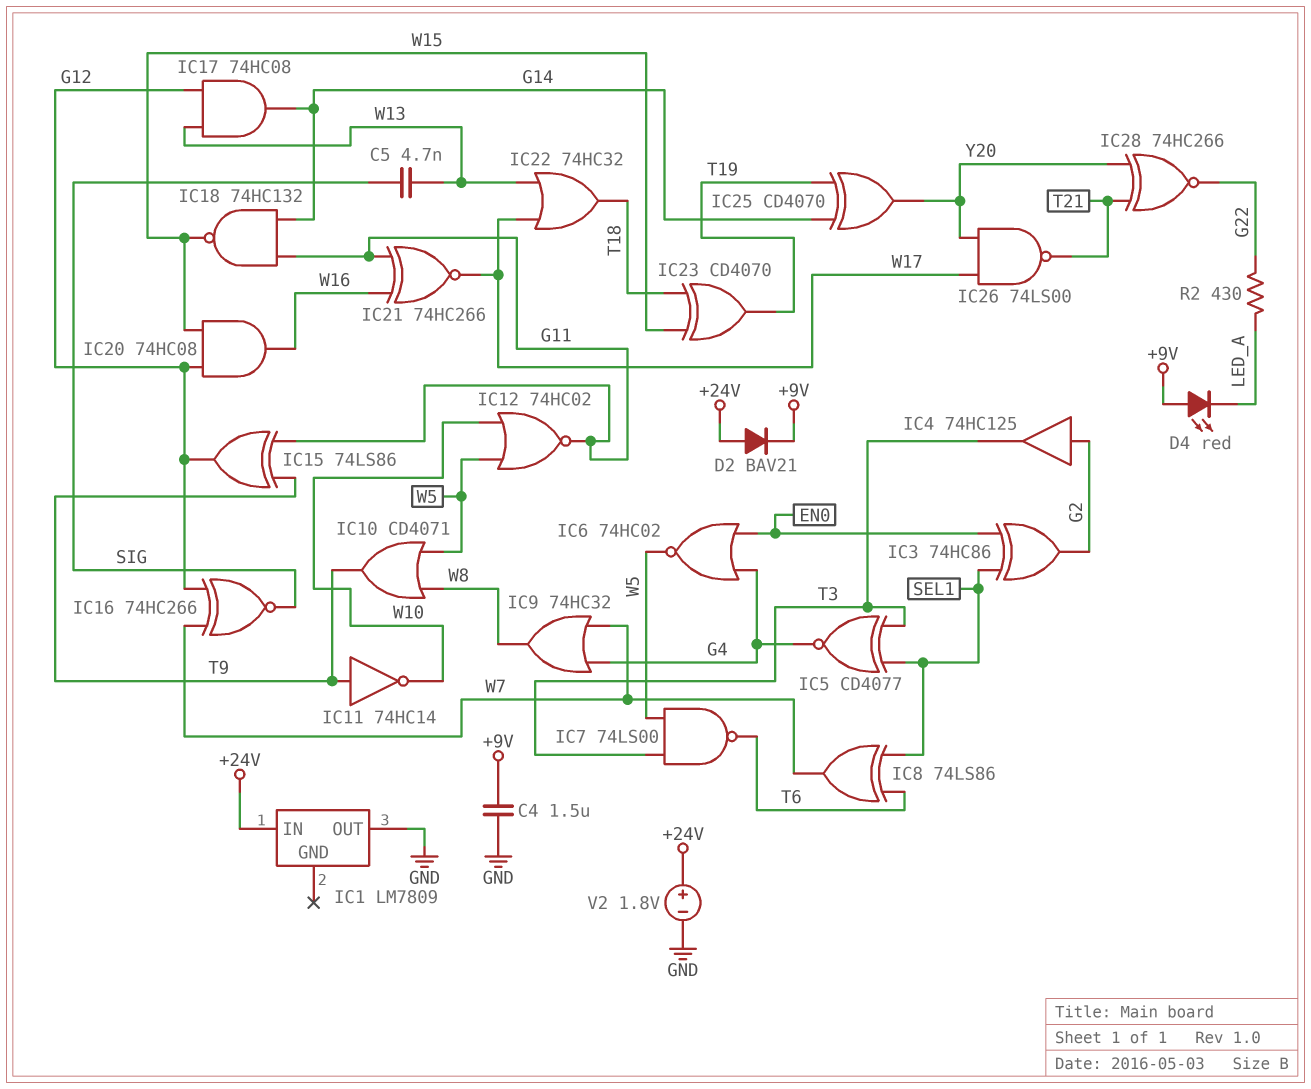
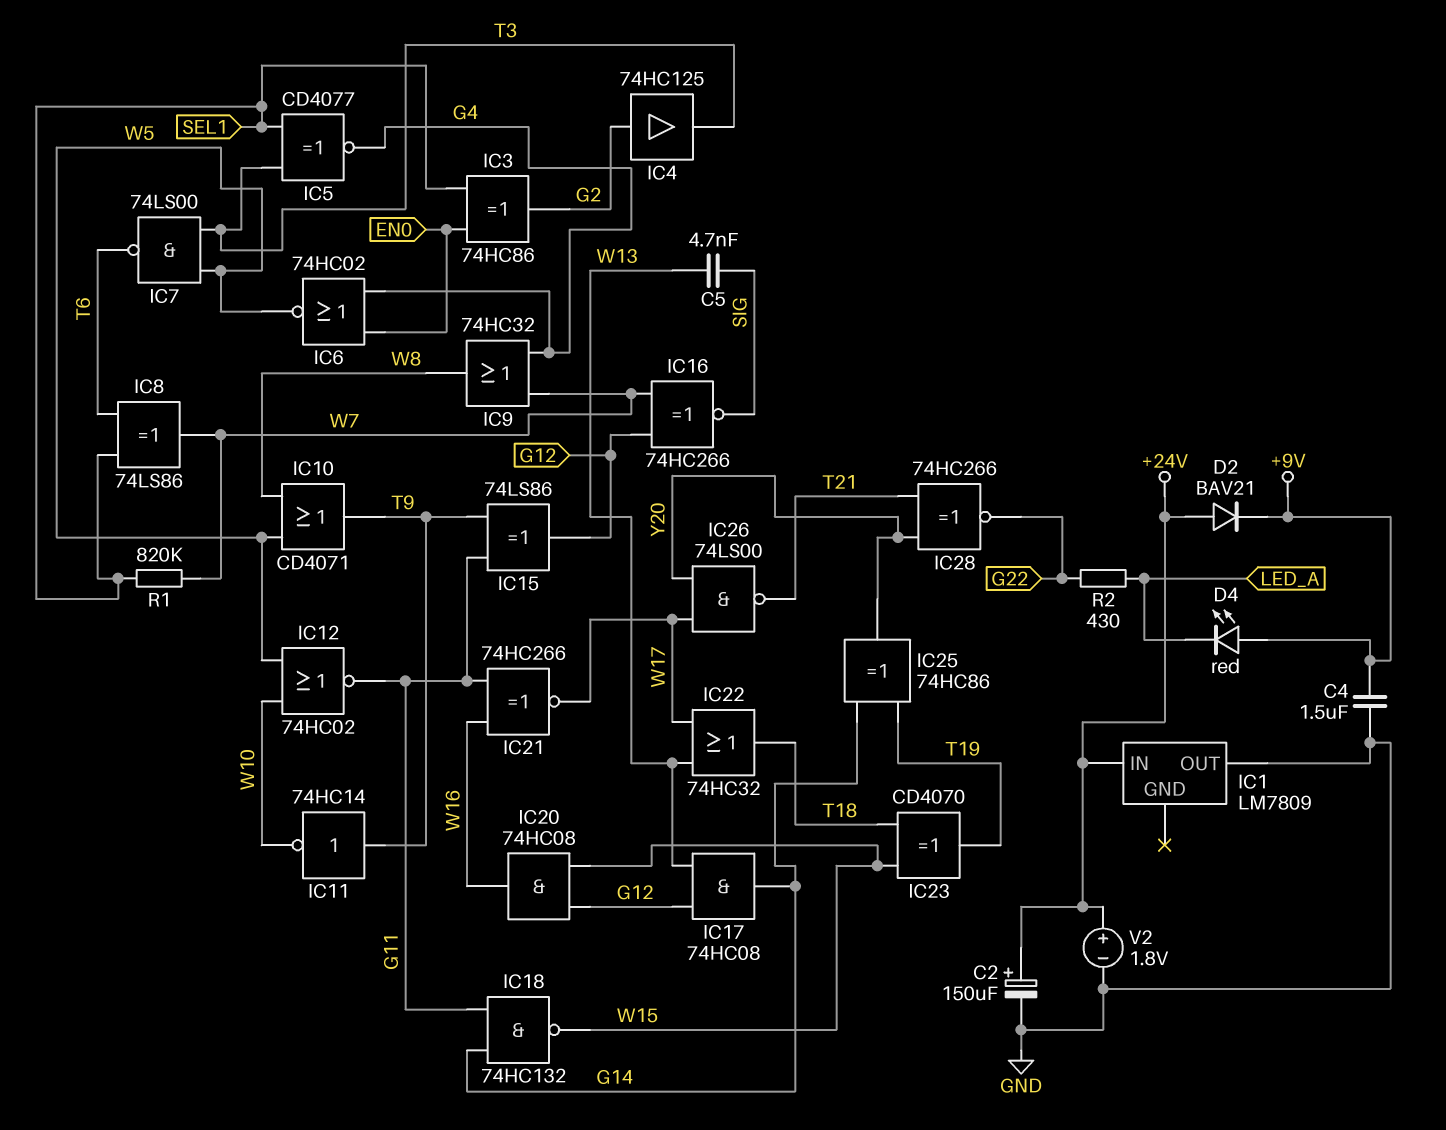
C2: none -> 150uF (plus +24V, minus GND)
IC25: XOR CD4070 (in G14, in T19, out Y20) -> XOR 74HC86 (in G14, in T19, out Y20)
R1: none -> 820k (SEL1, W7)

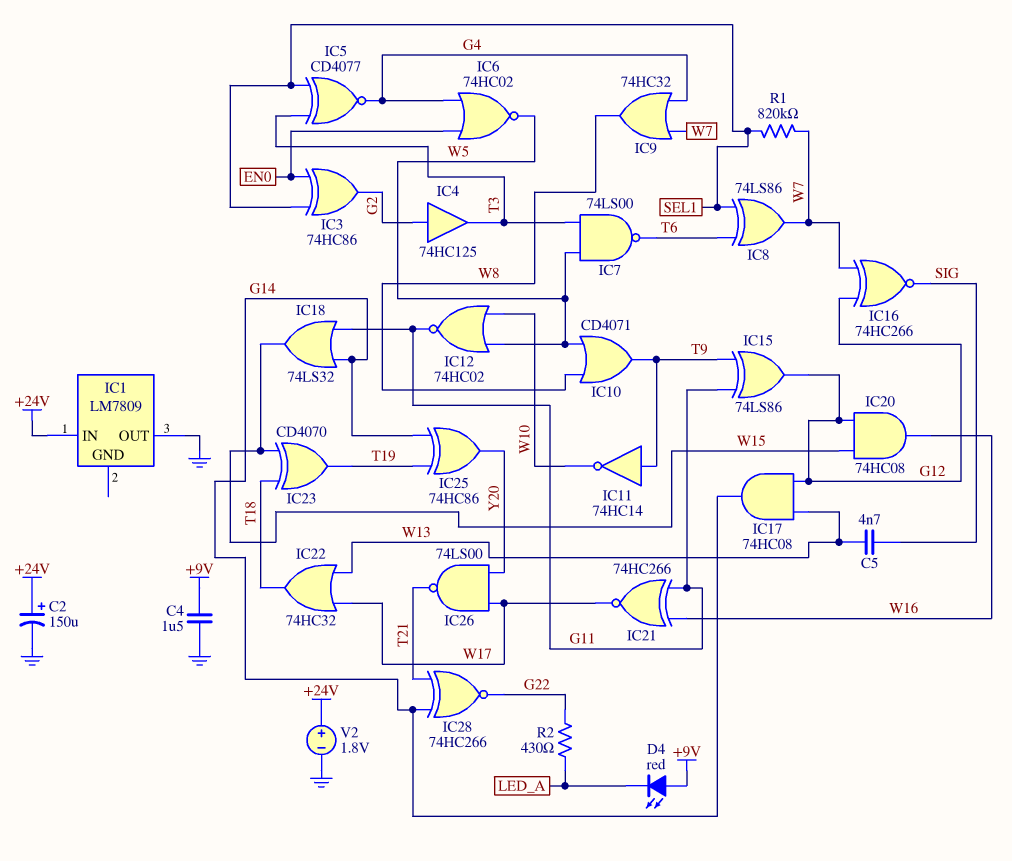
D2: diode BAV21 (A +24V, K +9V) -> none
IC18: NAND 74HC132 (in G11, in G14, out W15) -> OR 74LS32 (in G11, in G14, out W15)
IC28: XNOR 74HC266 (in T21, in Y20, out G22) -> XNOR 74HC266 (in G14, in T21, out G22)

